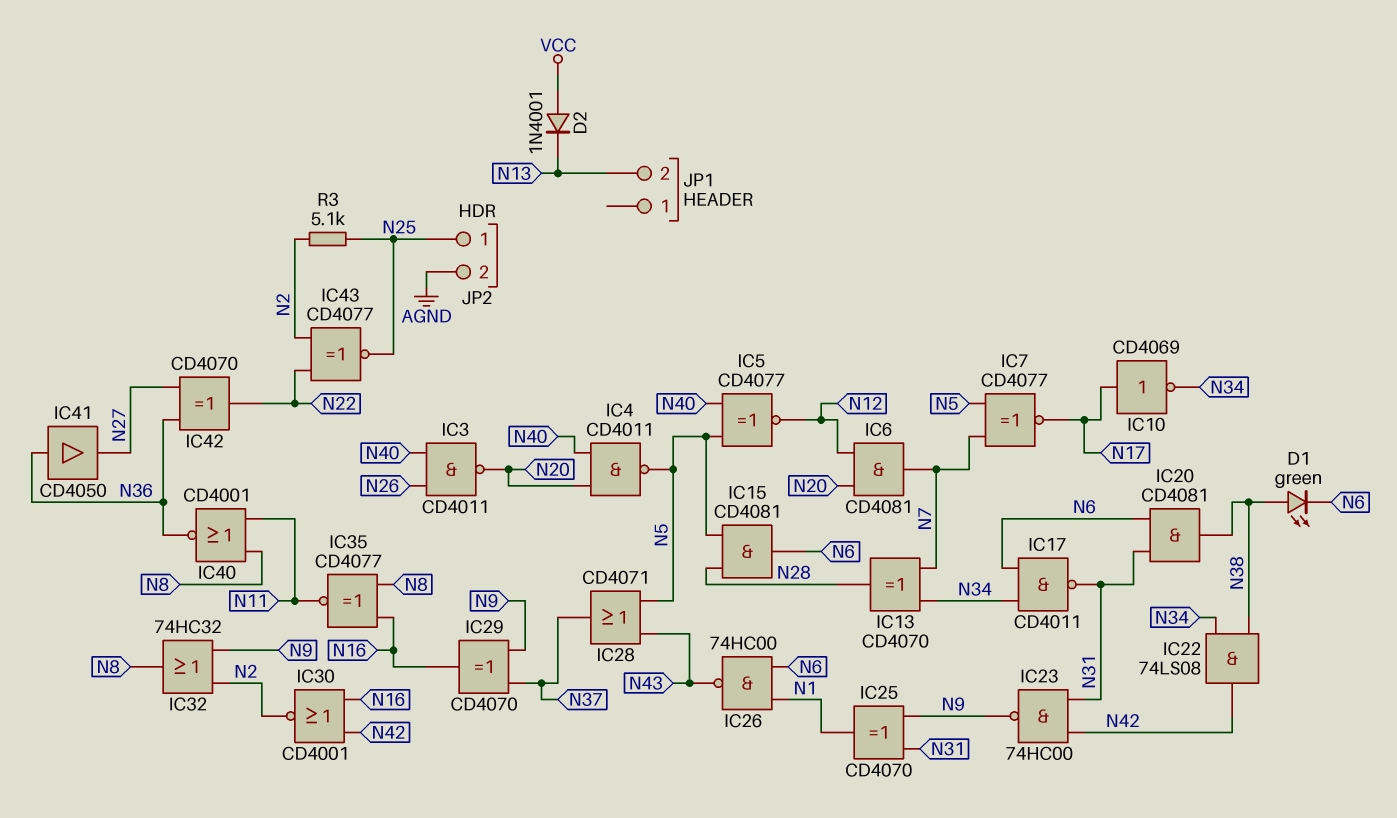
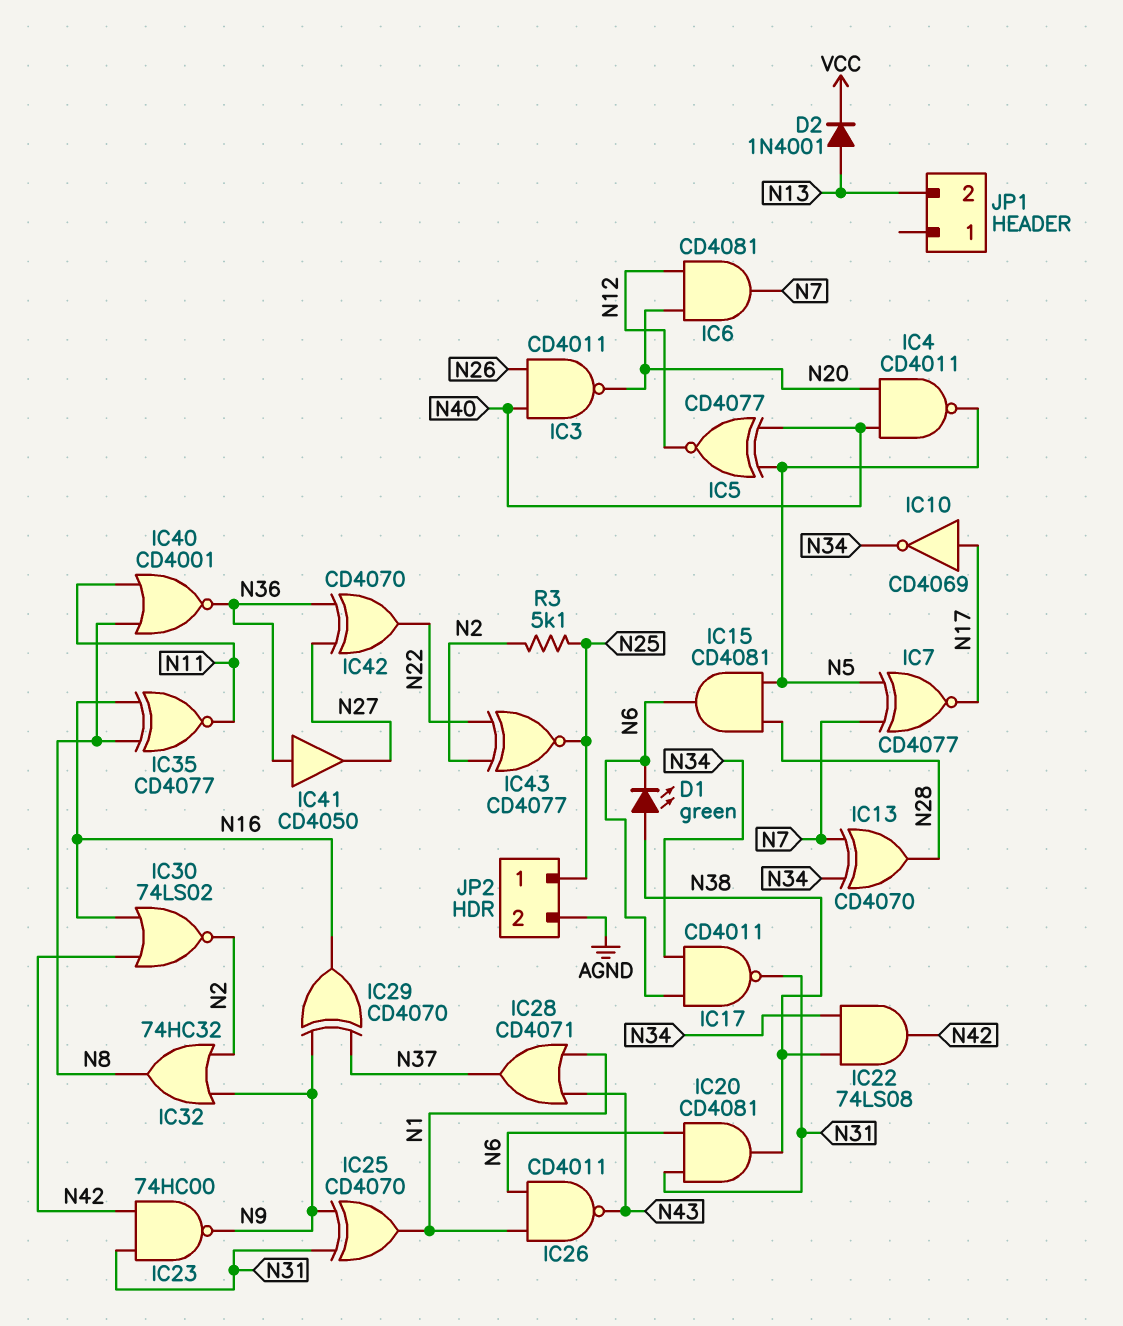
D2: diode 1N4001 (A VCC, K N13) -> diode 1N4001 (A N13, K VCC)
IC26: NAND 74HC00 (in N1, in N6, out N43) -> NAND CD4011 (in N1, in N6, out N43)
IC28: OR CD4071 (in N5, in N43, out N37) -> OR CD4071 (in N1, in N43, out N37)
IC30: NOR CD4001 (in N16, in N42, out N2) -> NOR 74LS02 (in N16, in N42, out N2)

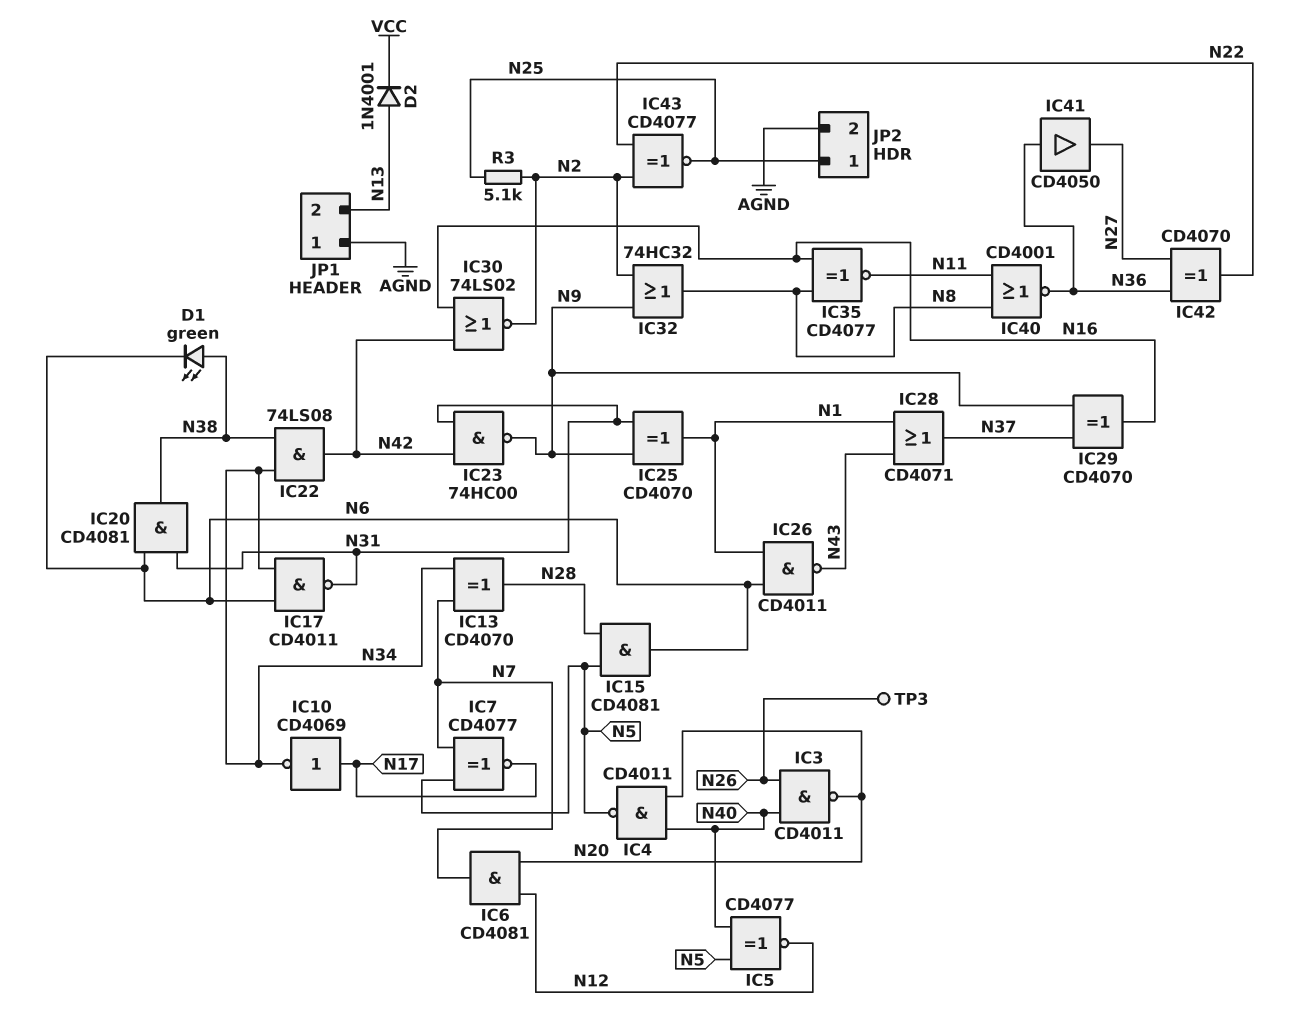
JP1 pin 1: none -> AGND
TP3: none -> test point (N26)

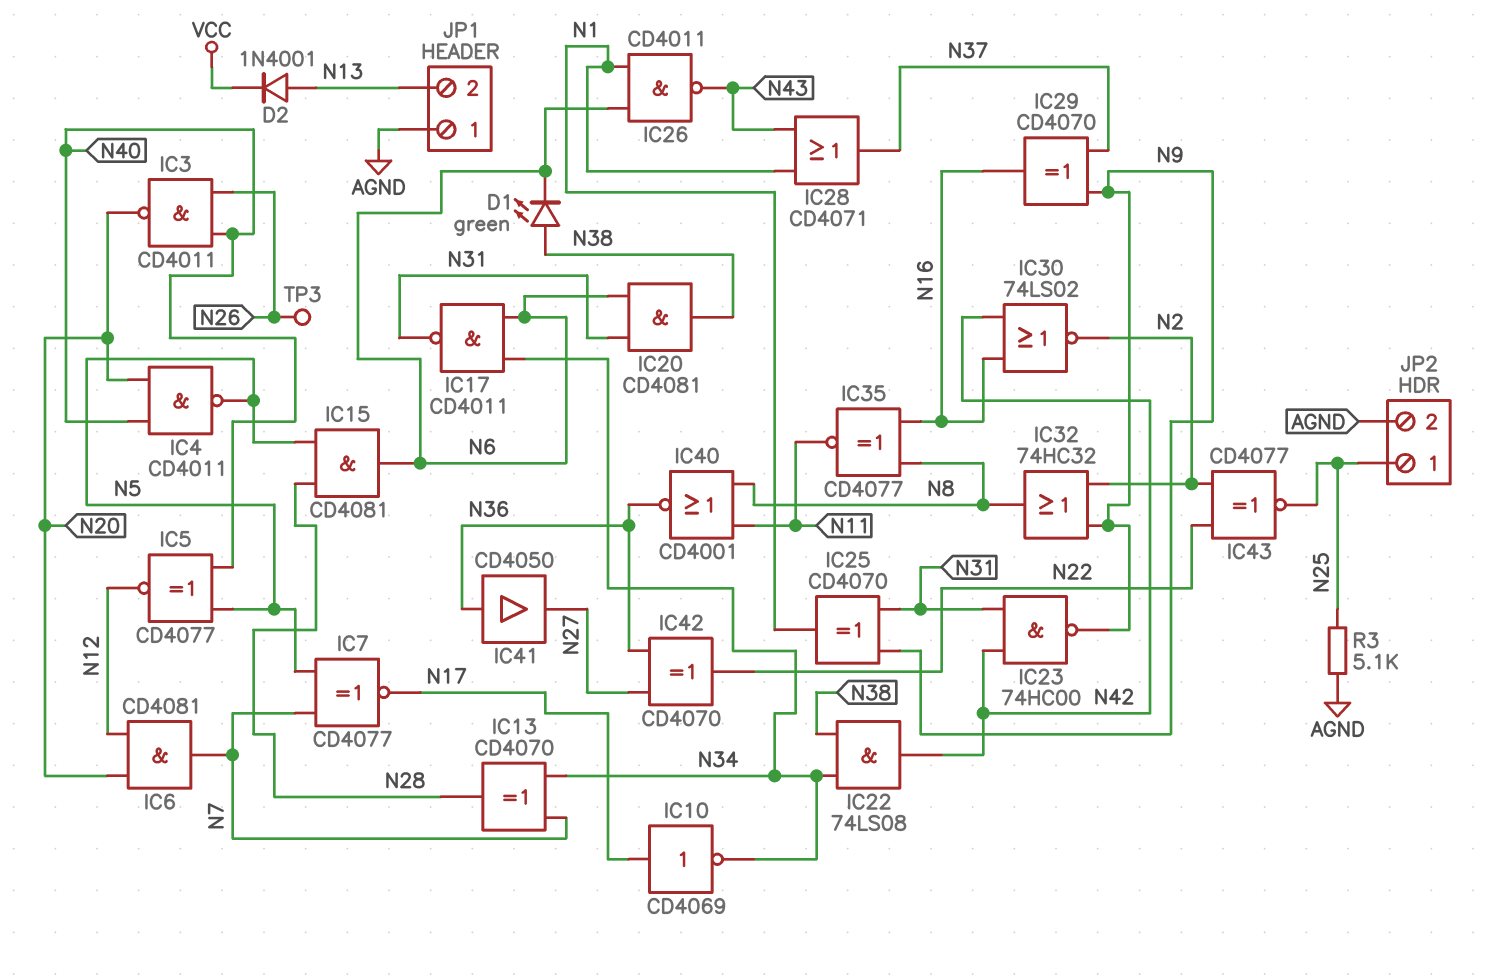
R3: 5.1k (N2, N25) -> 5.1k (AGND, N25)

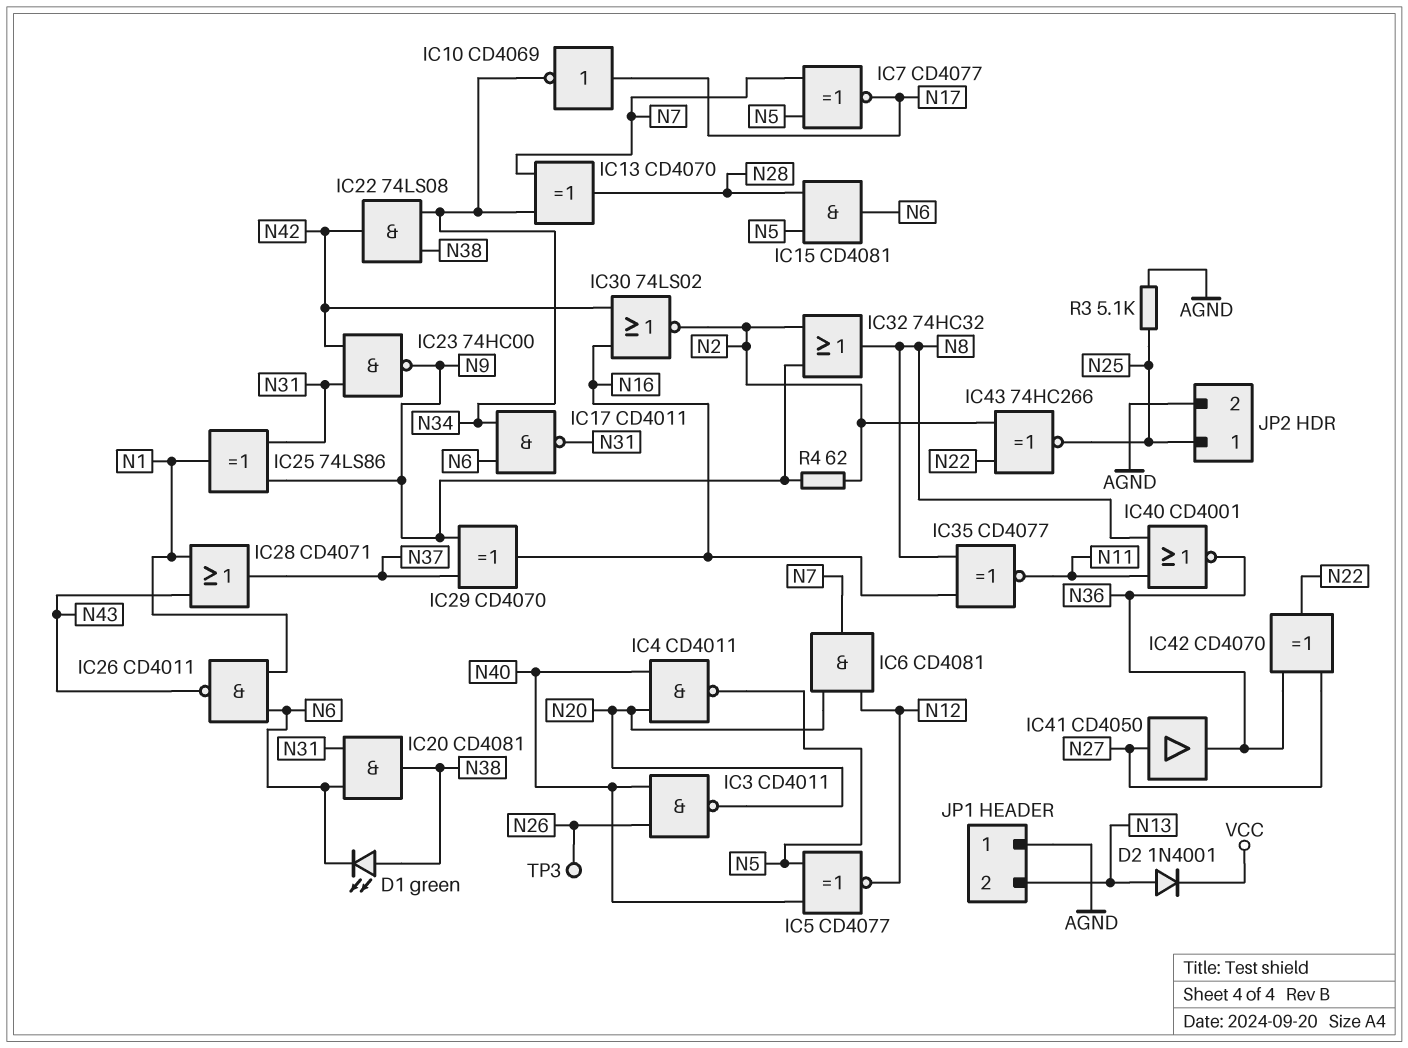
IC25: XOR CD4070 (in N9, in N31, out N1) -> XOR 74LS86 (in N9, in N31, out N1)
IC41: buffer CD4050 (in N36, out N27) -> buffer CD4050 (in N27, out N36)
IC43: XNOR CD4077 (in N2, in N22, out N25) -> XNOR 74HC266 (in N2, in N22, out N25)
R4: none -> 62 (N2, N9)

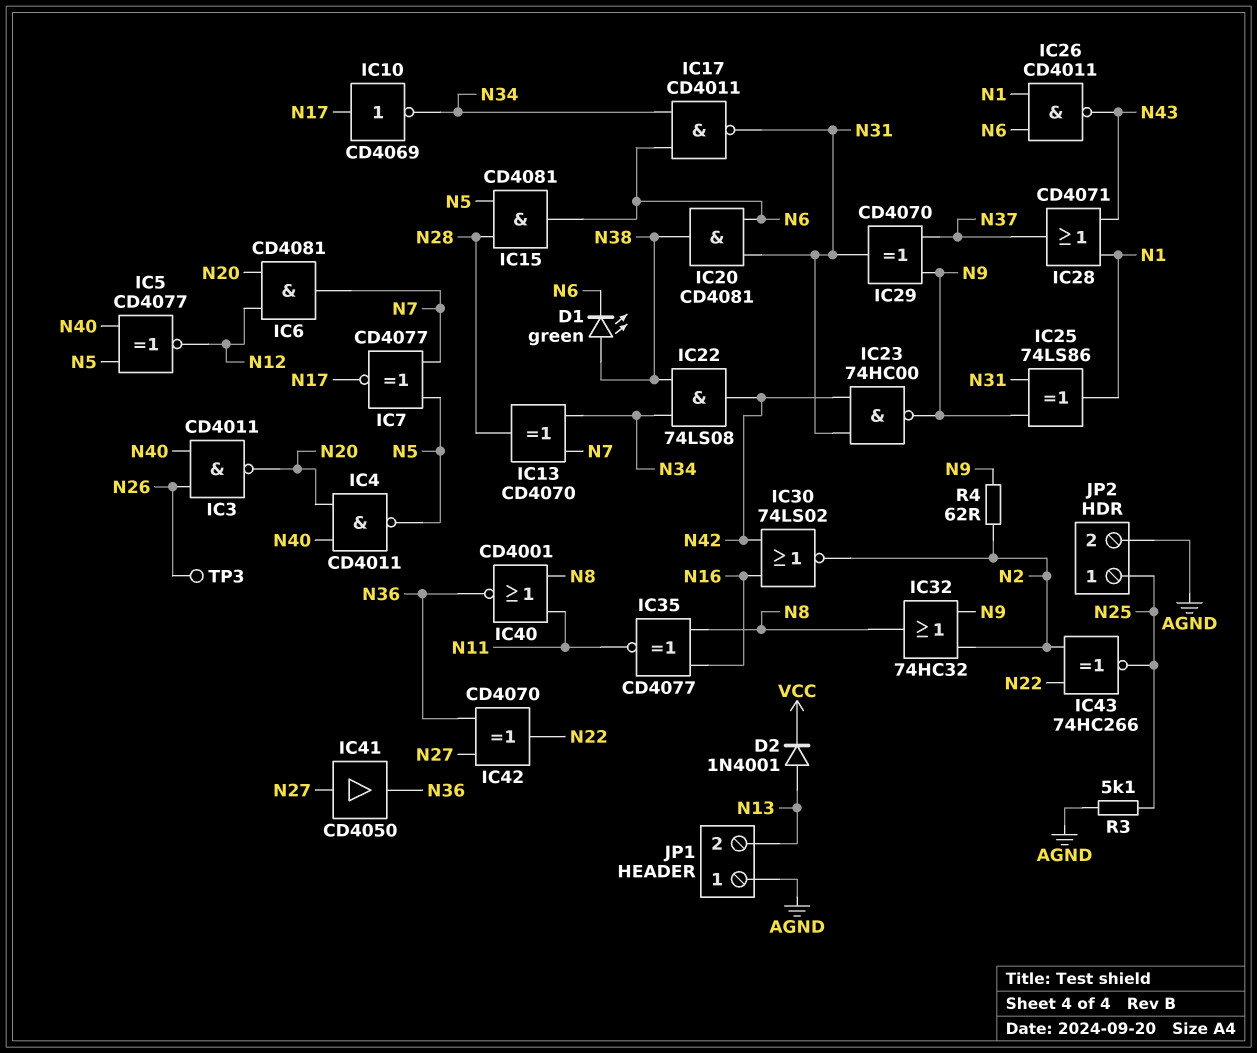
IC29: XOR CD4070 (in N9, in N37, out N16) -> XOR CD4070 (in N9, in N37, out N31)

